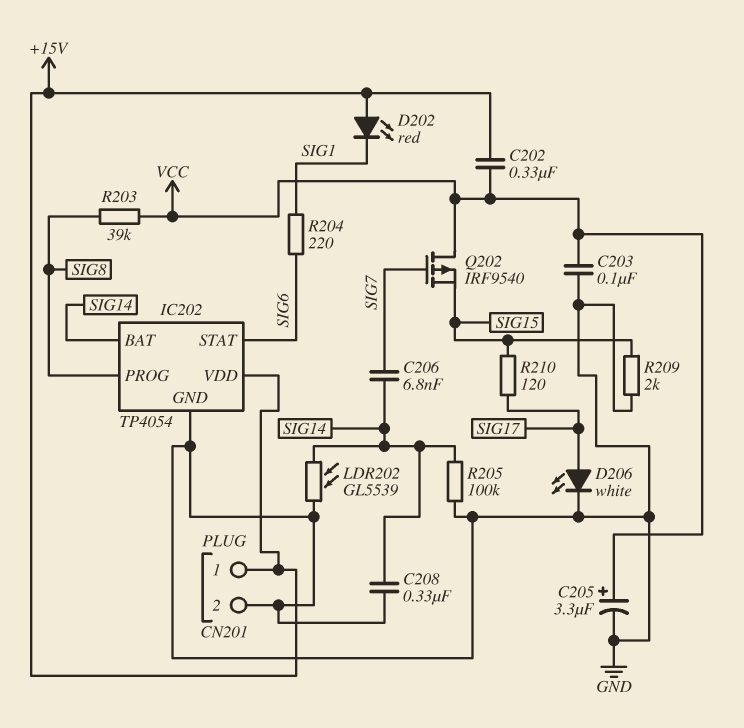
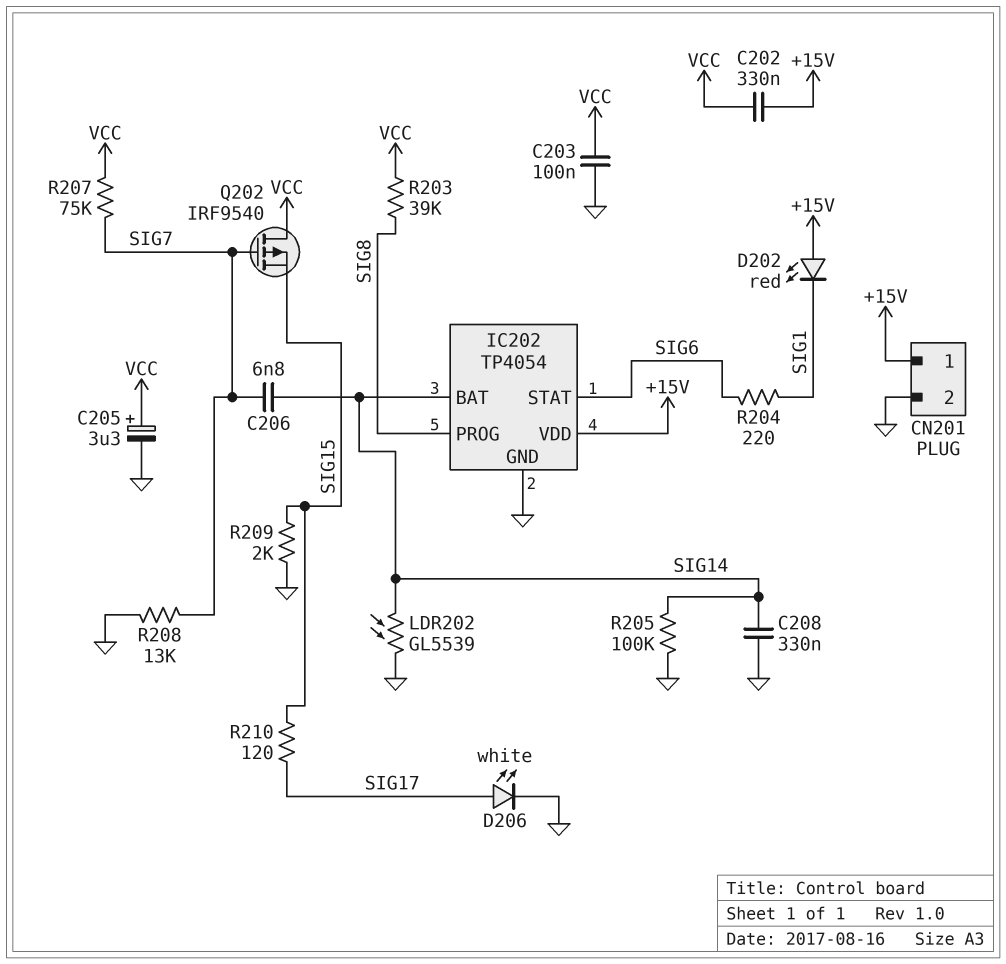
R207: none -> 75k (SIG7, VCC)
R208: none -> 13k (GND, SIG7)

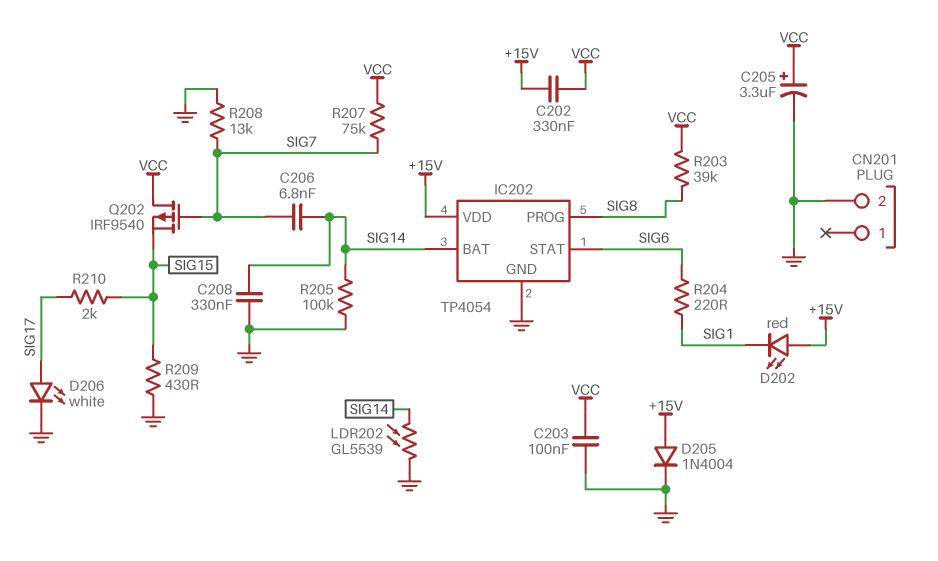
CN201 pin 1: +15V -> none
D205: none -> diode 1N4004 (A +15V, K GND)
R209: 2k (GND, SIG15) -> 430 (GND, SIG15)
R210: 120 (SIG15, SIG17) -> 2k (SIG15, SIG17)

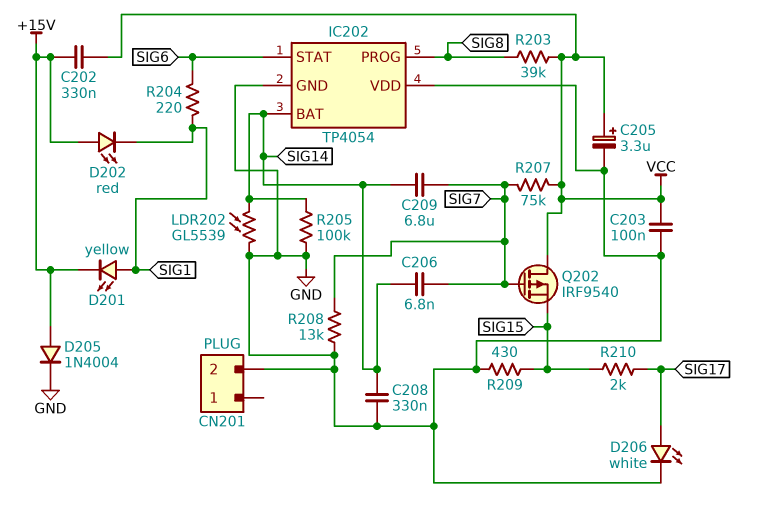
C209: none -> 6.8uF (SIG7, SIG14)
D201: none -> LED yellow (A SIG1, K +15V)
IC202 pin VDD: +15V -> GND

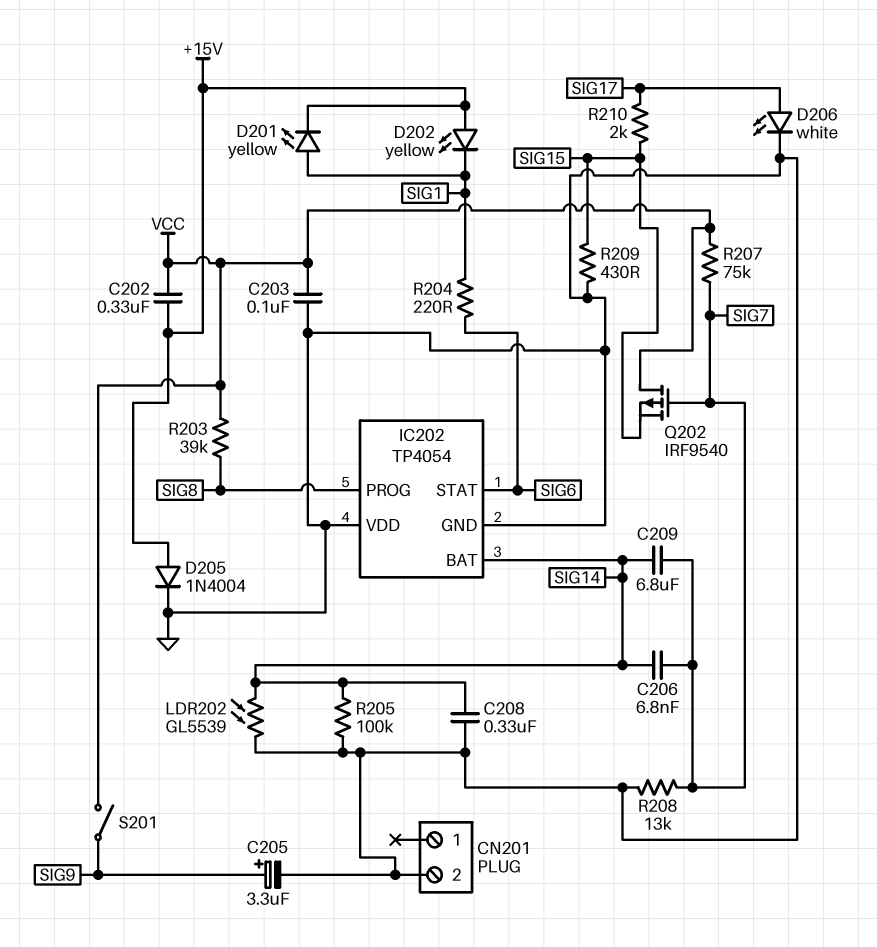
C205: 3.3uF (plus VCC, minus GND) -> 3.3uF (plus SIG9, minus GND)
D202: LED red (A +15V, K SIG1) -> LED yellow (A +15V, K SIG1)
S201: none -> switch (SIG9, VCC)

